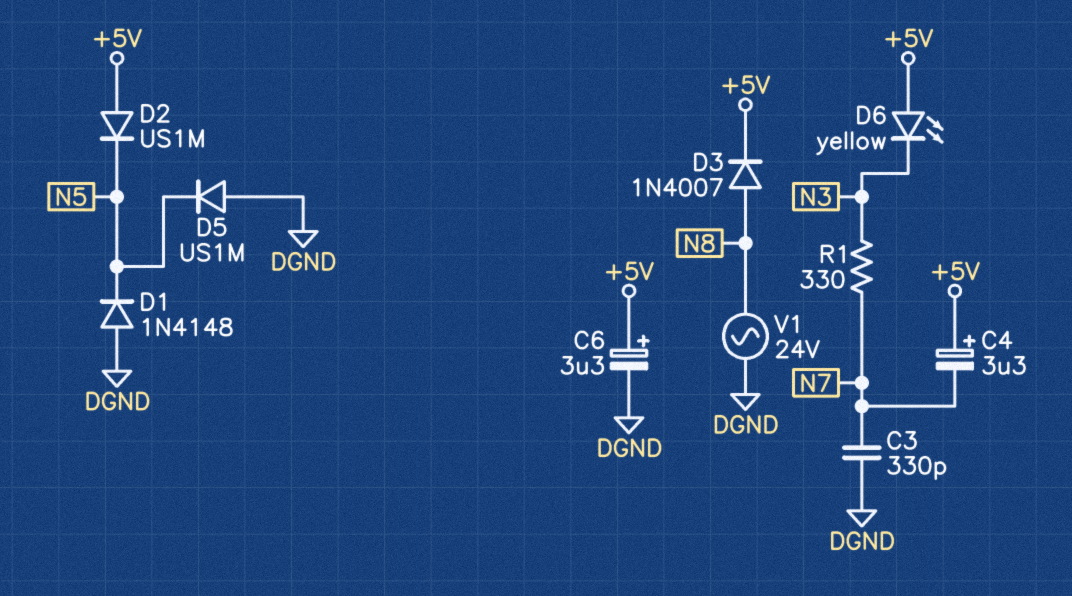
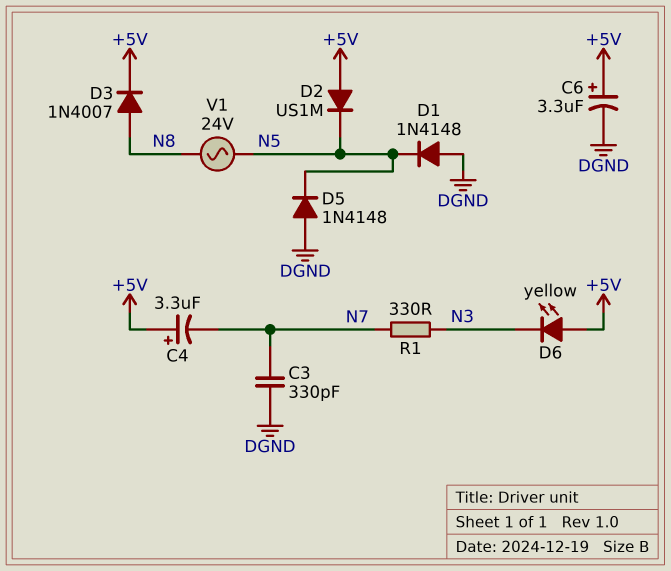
D5: diode US1M (A DGND, K N5) -> diode 1N4148 (A DGND, K N5)
V1: AC 24V (DGND, N8) -> AC 24V (N5, N8)

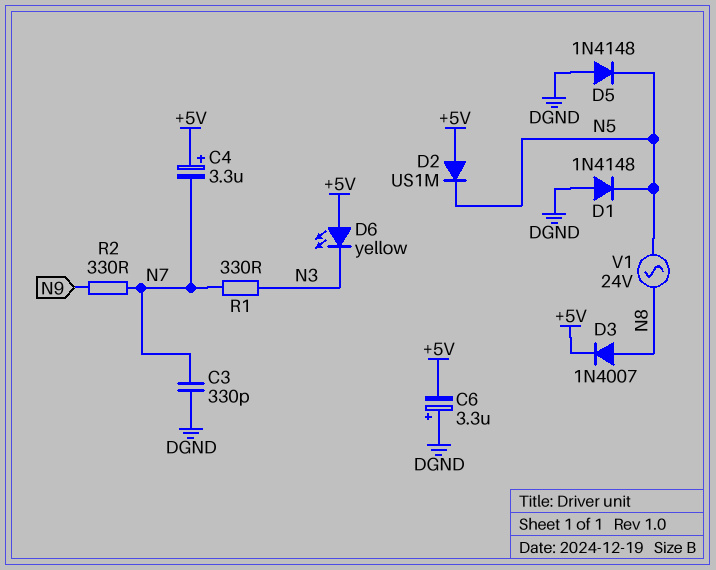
C6: 3.3uF (plus +5V, minus DGND) -> 3.3uF (plus DGND, minus +5V)
R2: none -> 330 (N7, N9)

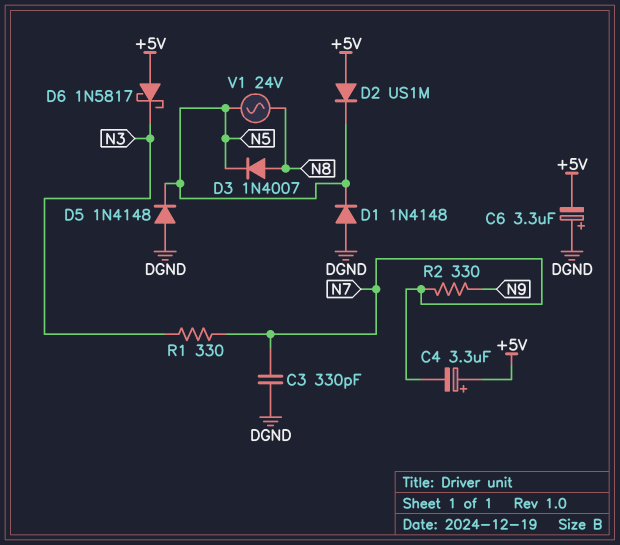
D3: diode 1N4007 (A N8, K +5V) -> diode 1N4007 (A N8, K N5)
D6: LED yellow (A +5V, K N3) -> schottky 1N5817 (A +5V, K N3)

